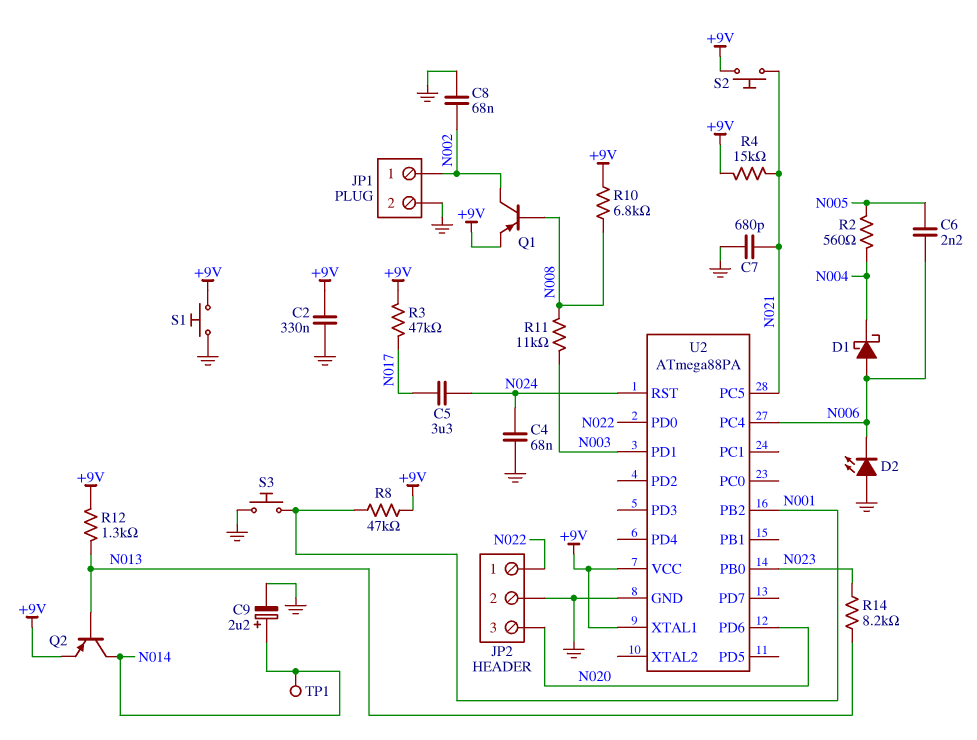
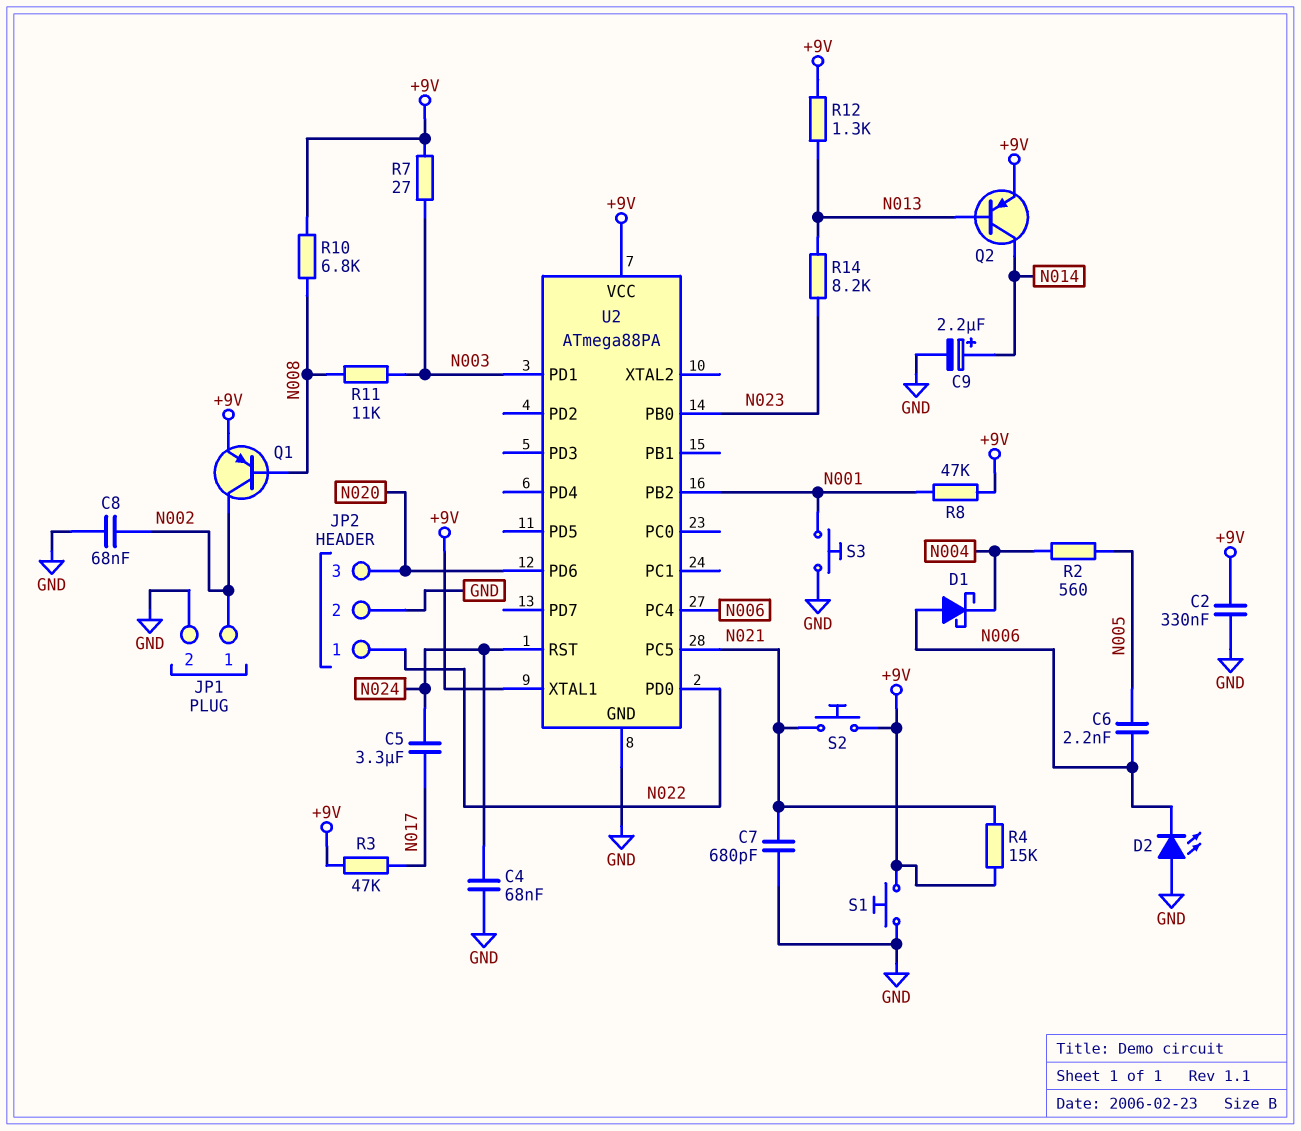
R7: none -> 27 (+9V, N003)
TP1: test point (N014) -> none

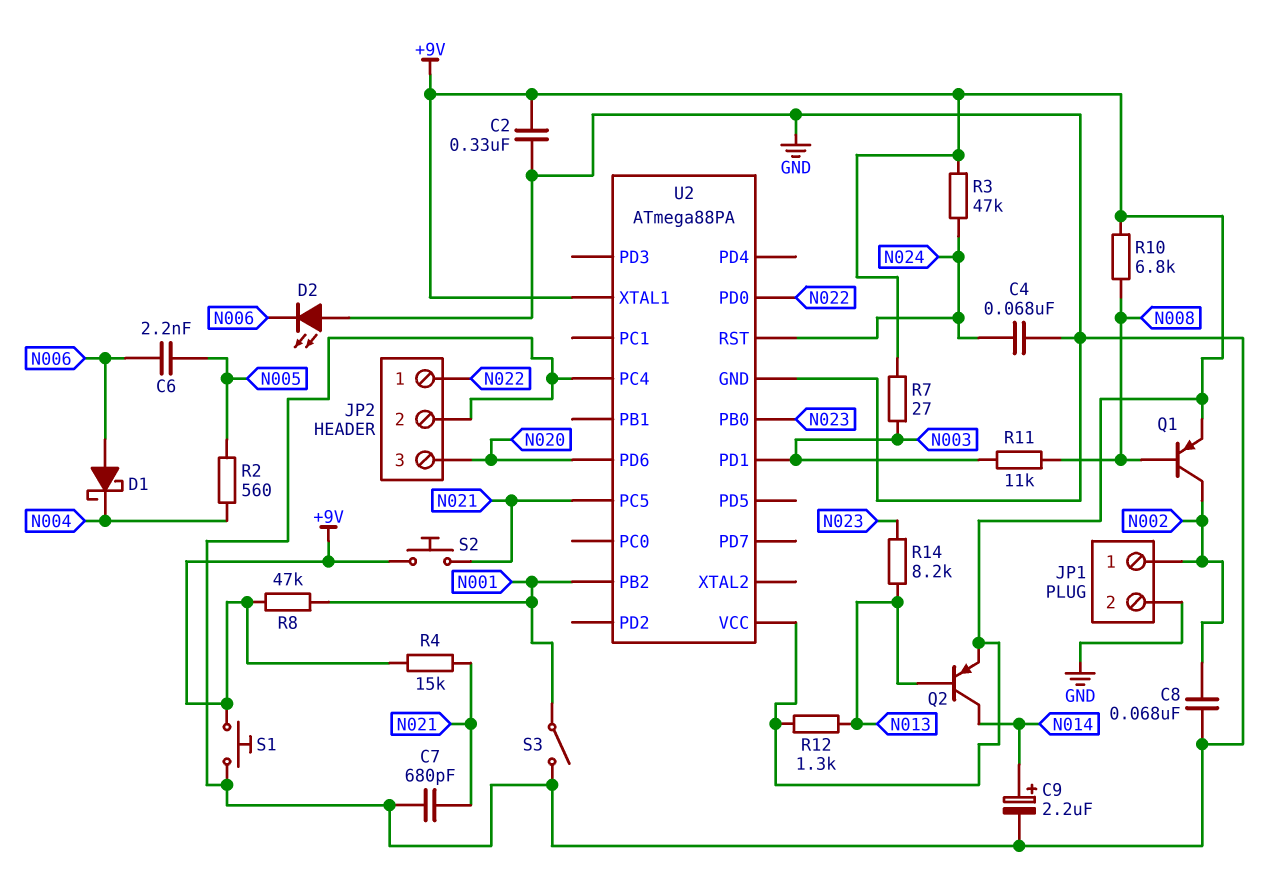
C5: 3.3uF (N017, N024) -> none
R3: 47k (+9V, N017) -> 47k (+9V, N024)
S3: button (GND, N001) -> switch (GND, N001)
U2 pin PC4: N006 -> GND

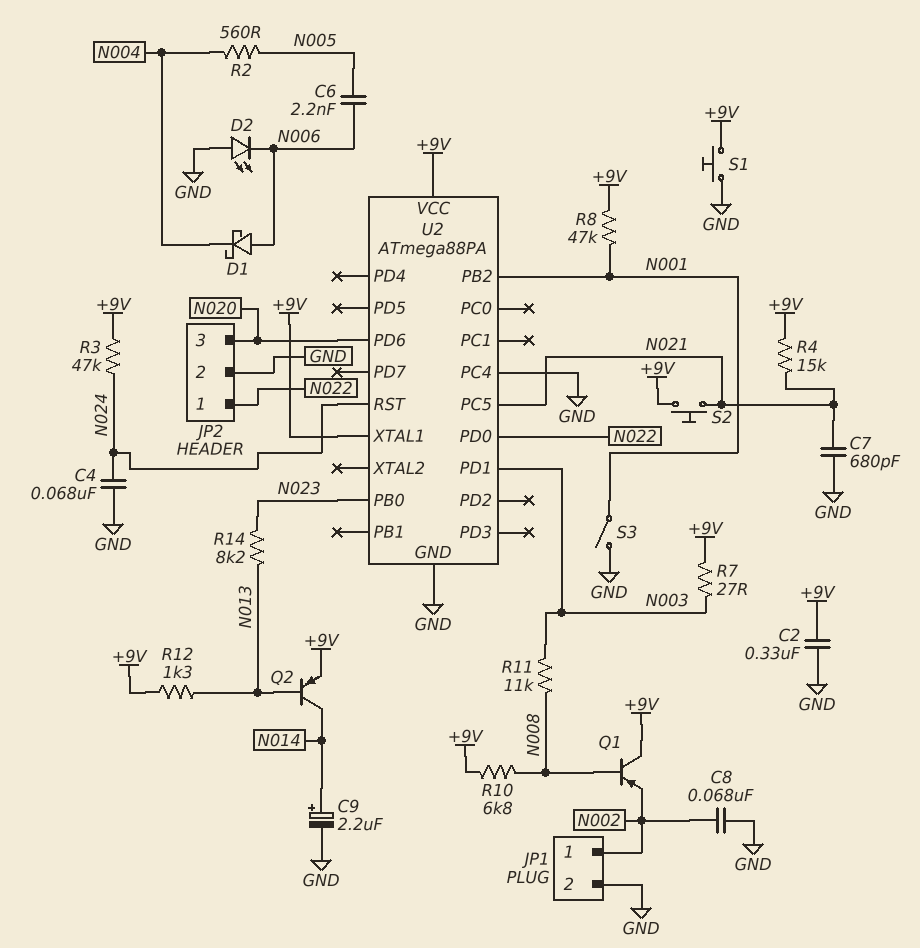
Q1: PNP (B N008, C N002, E +9V) -> PNP (B N008, C +9V, E N002)

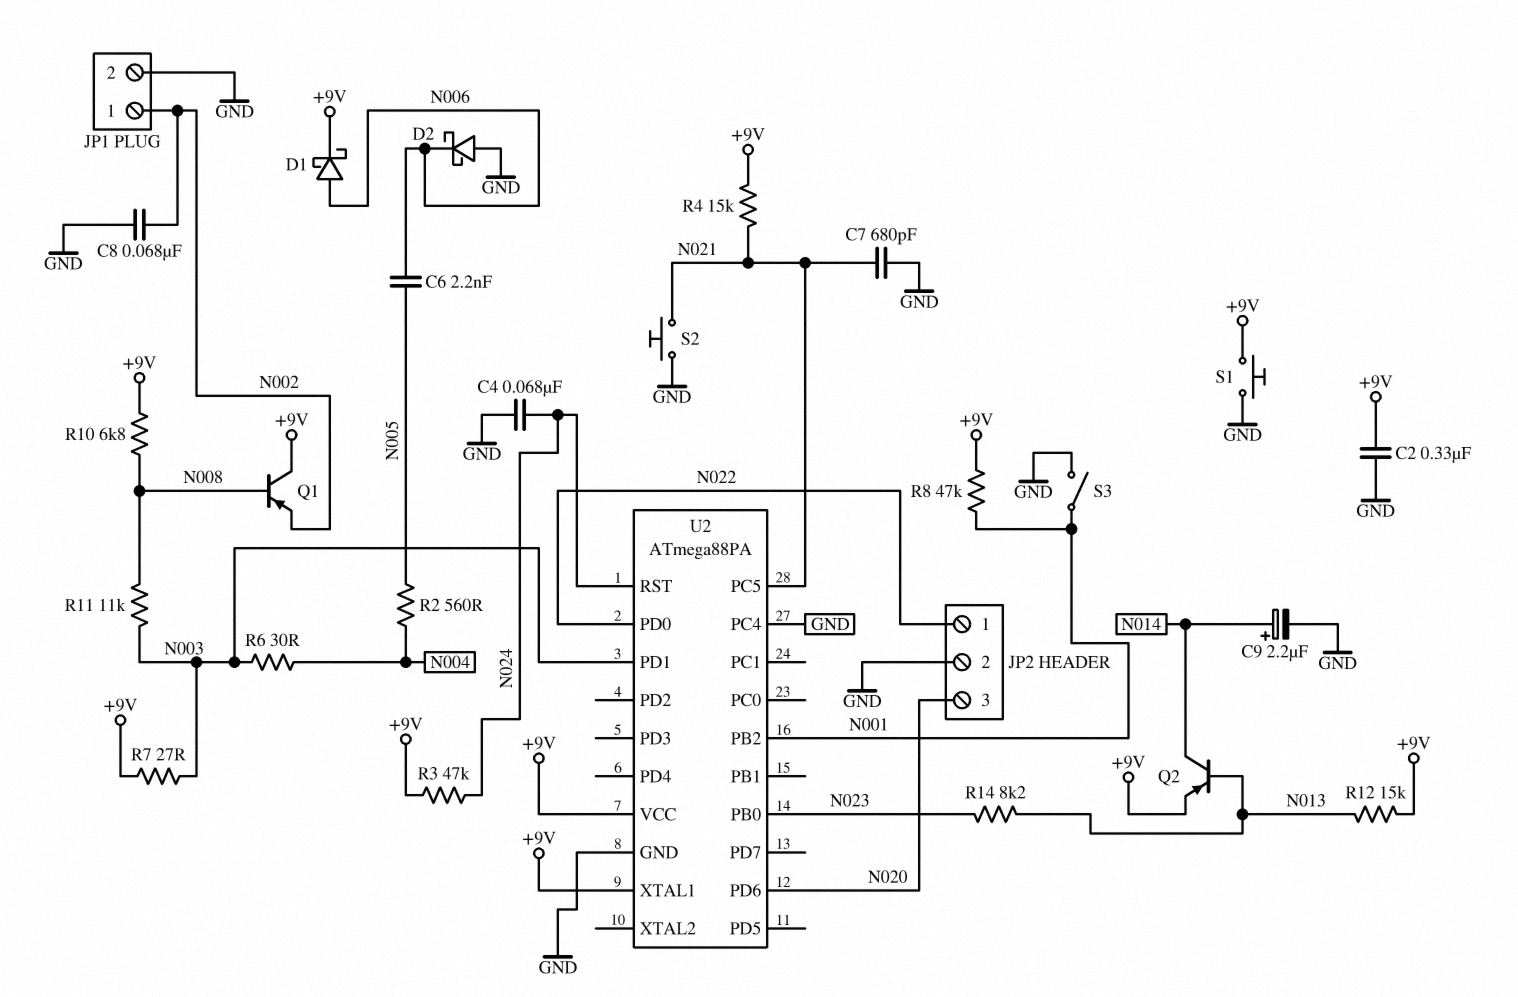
D1: schottky (A N006, K N004) -> schottky (A N006, K +9V)
D2: LED (A GND, K N006) -> schottky (A GND, K N006)
R6: none -> 30 (N003, N004)
R12: 1.3k (+9V, N013) -> 15k (+9V, N013)
S2: button (+9V, N021) -> button (GND, N021)

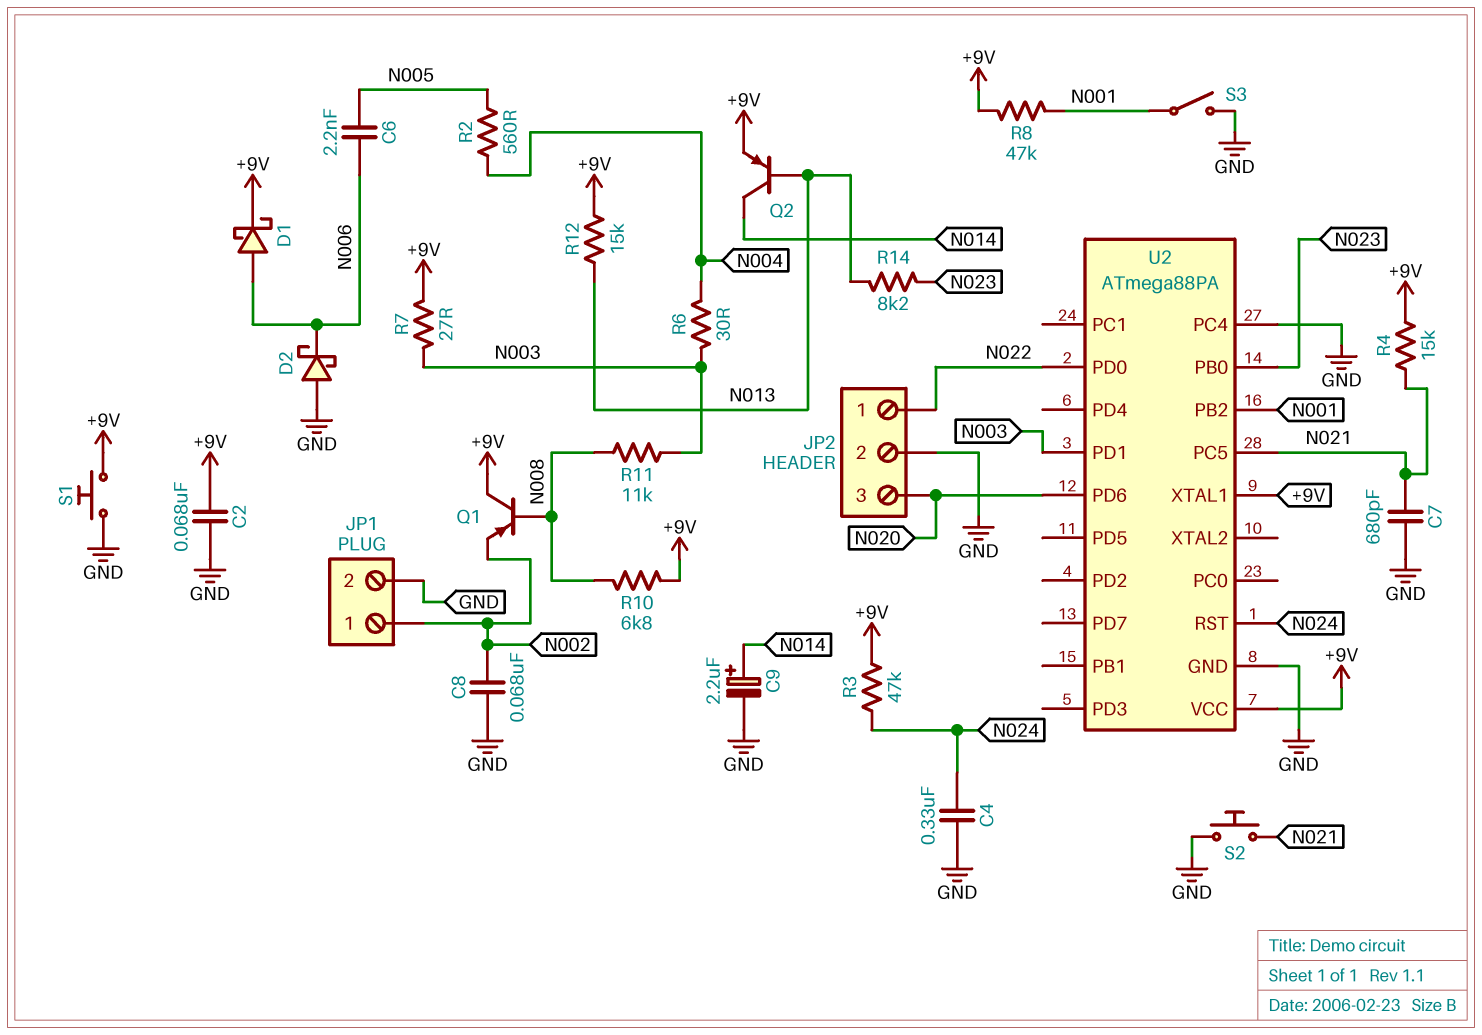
C2: 330nF (+9V, GND) -> 68nF (+9V, GND)
C4: 68nF (GND, N024) -> 330nF (GND, N024)

